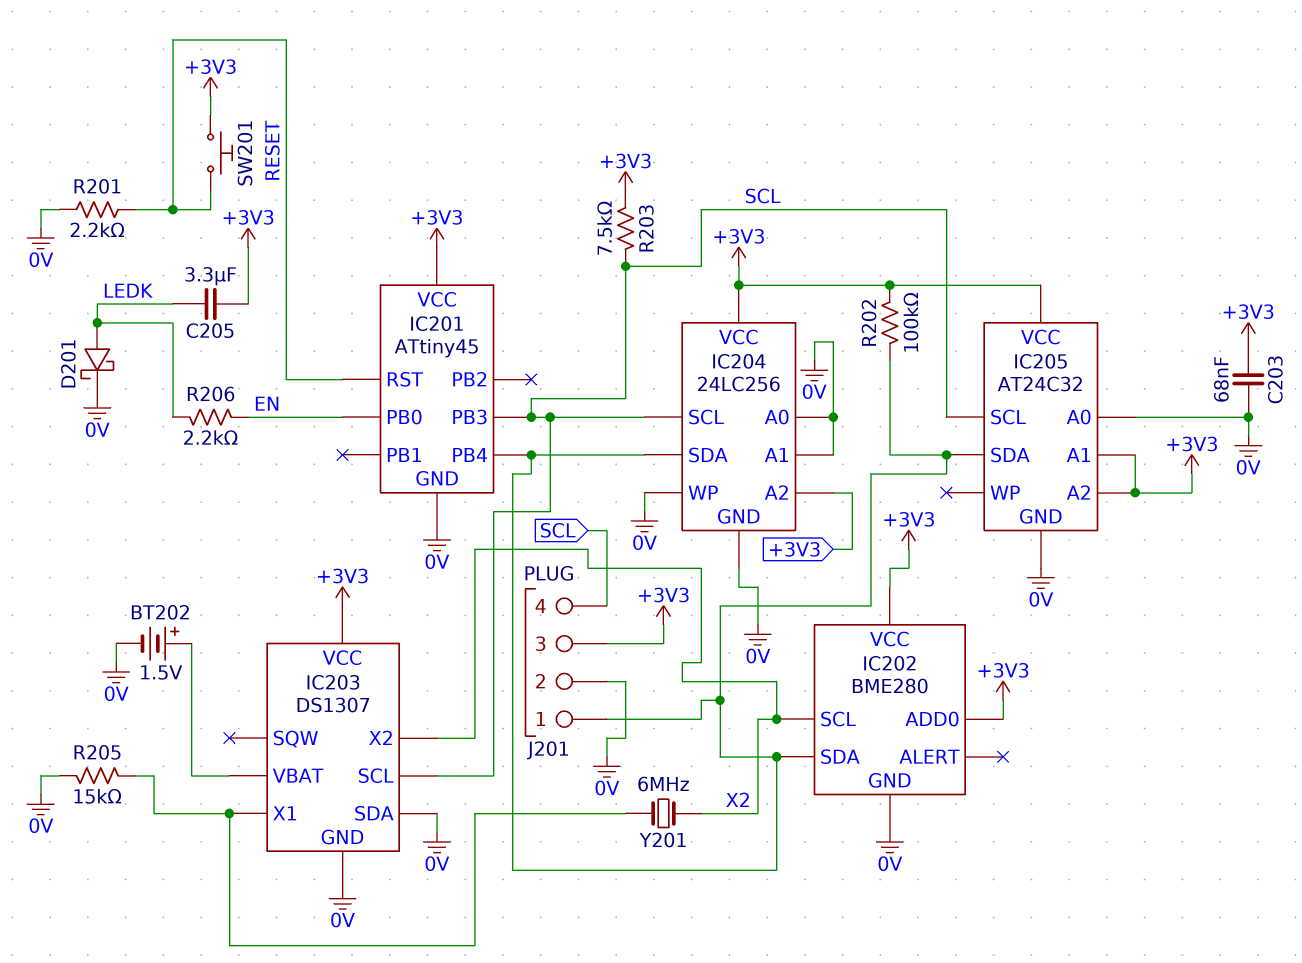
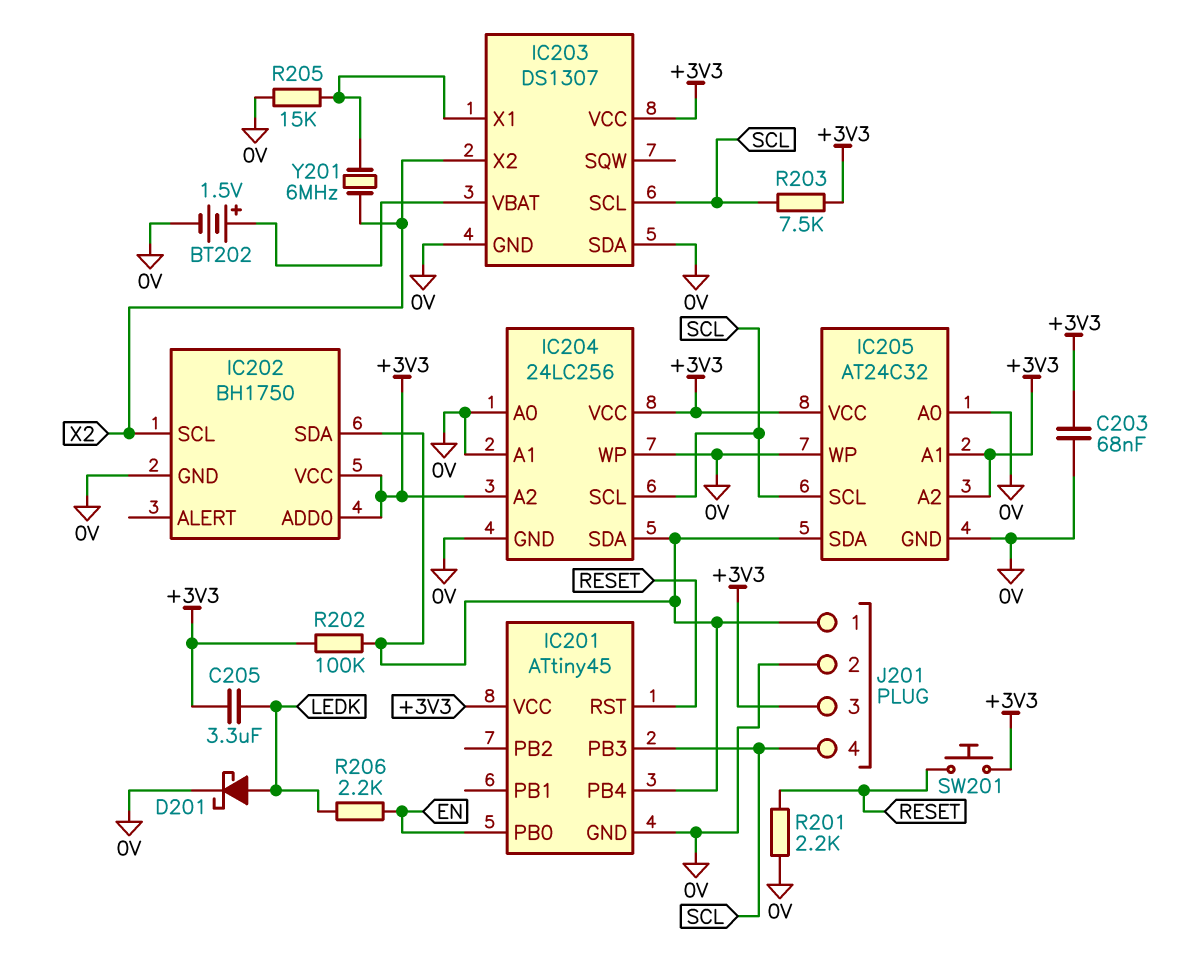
IC202: BME280 -> BH1750
IC205 pin WP: none -> 0V

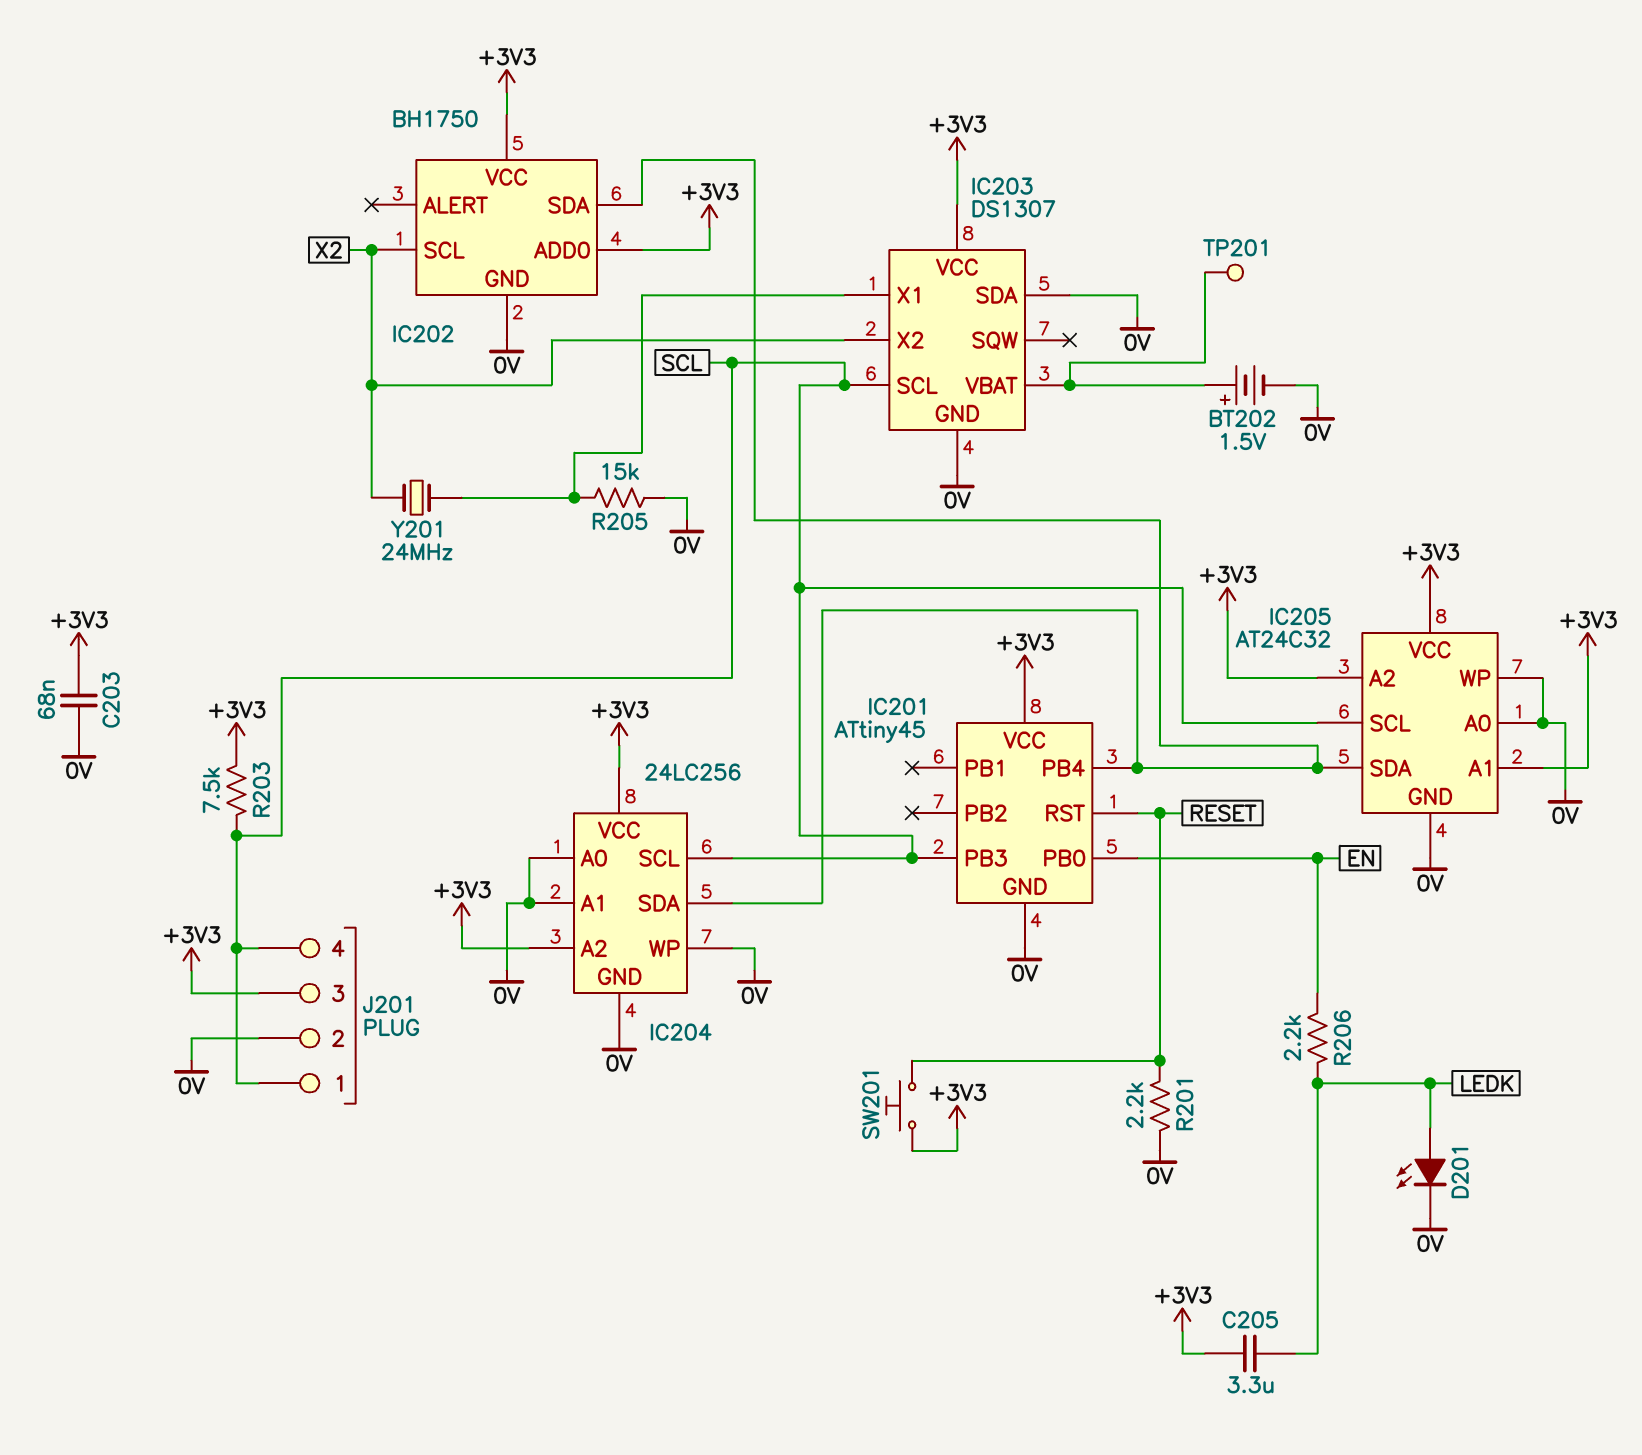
D201: schottky (A LEDK, K 0V) -> LED (A LEDK, K 0V)
J201 pin 1: IC201/PB4 -> SCL
R202: 100k (+3V3, IC201/PB4) -> none
TP201: none -> test point (IC203/VBAT)
Y201: 6MHz (IC203/X1, X2) -> 24MHz (IC203/X1, X2)

